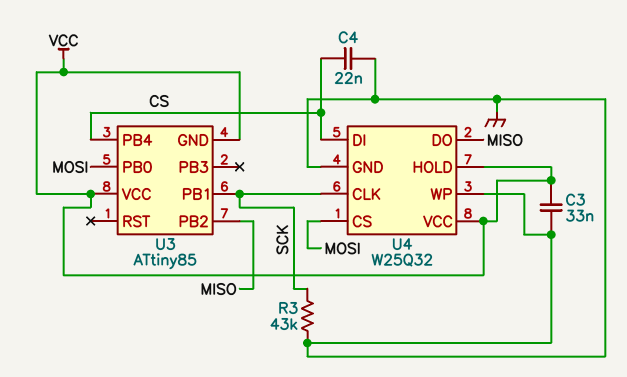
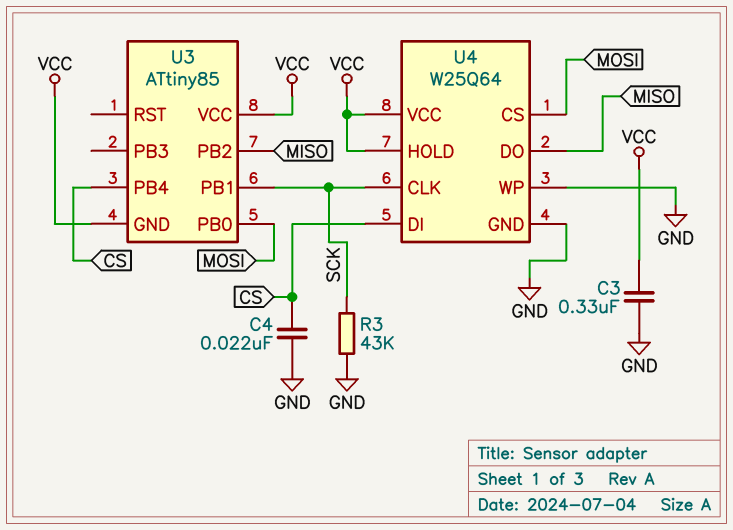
C3: 33nF (GND, VCC) -> 330nF (GND, VCC)
U4: W25Q32 -> W25Q64

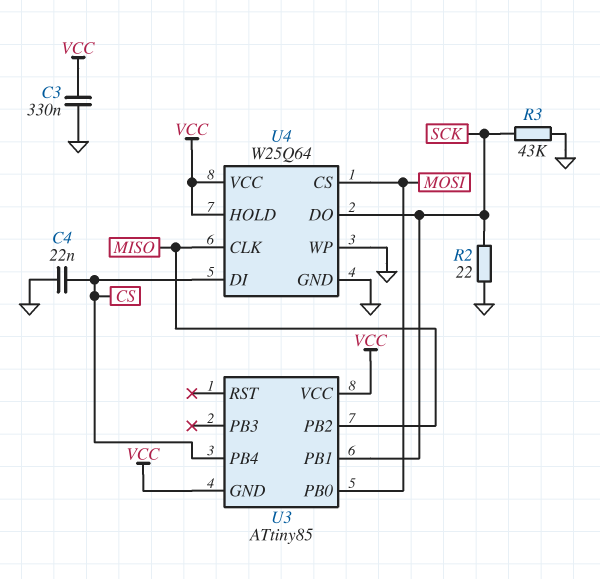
R2: none -> 22 (GND, SCK)
U4 pin CLK: SCK -> MISO
U4 pin DO: MISO -> SCK

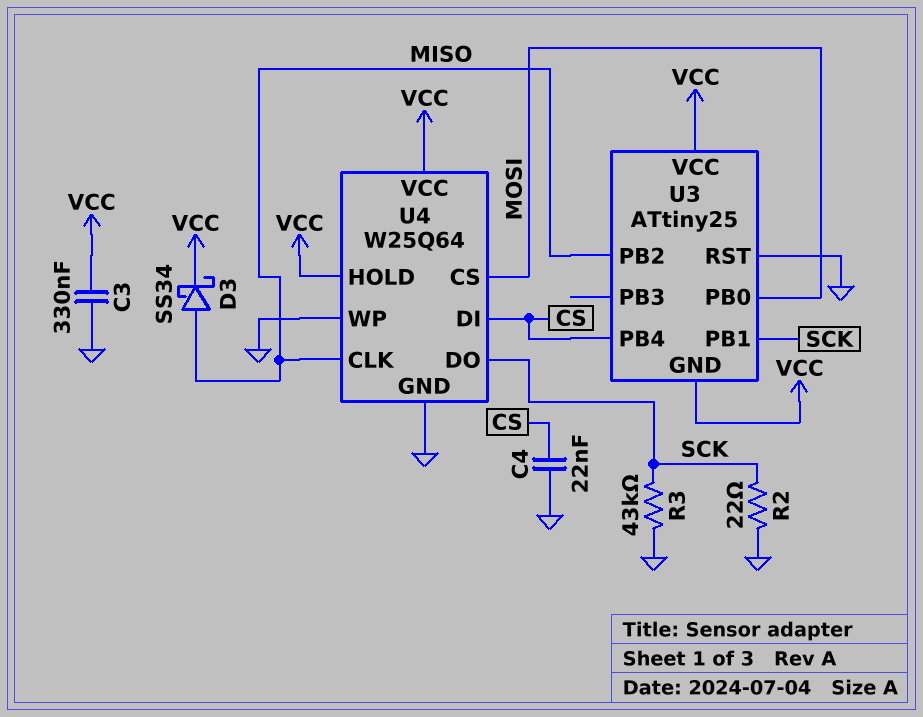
D3: none -> schottky SS34 (A MISO, K VCC)
U3: ATtiny85 -> ATtiny25
U3 pin RST: none -> GND

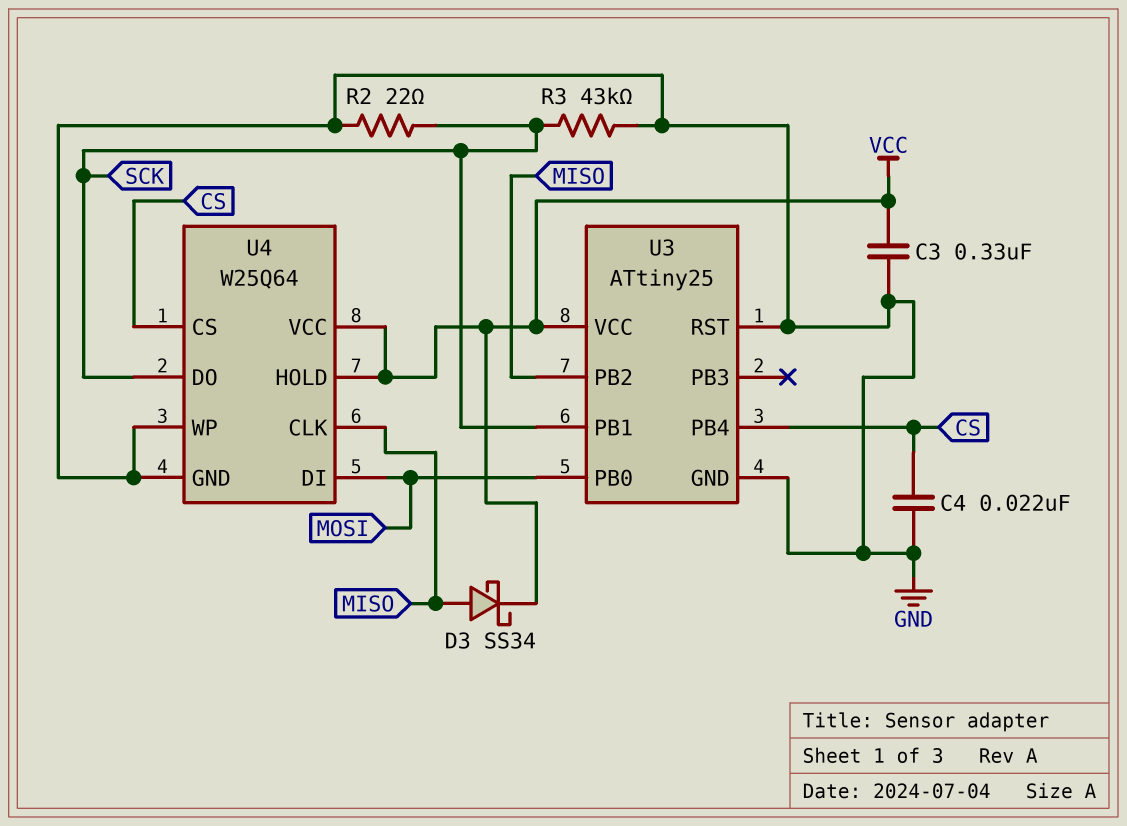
U3 pin GND: VCC -> GND
U4 pin CS: MOSI -> CS
U4 pin DI: CS -> MOSI

